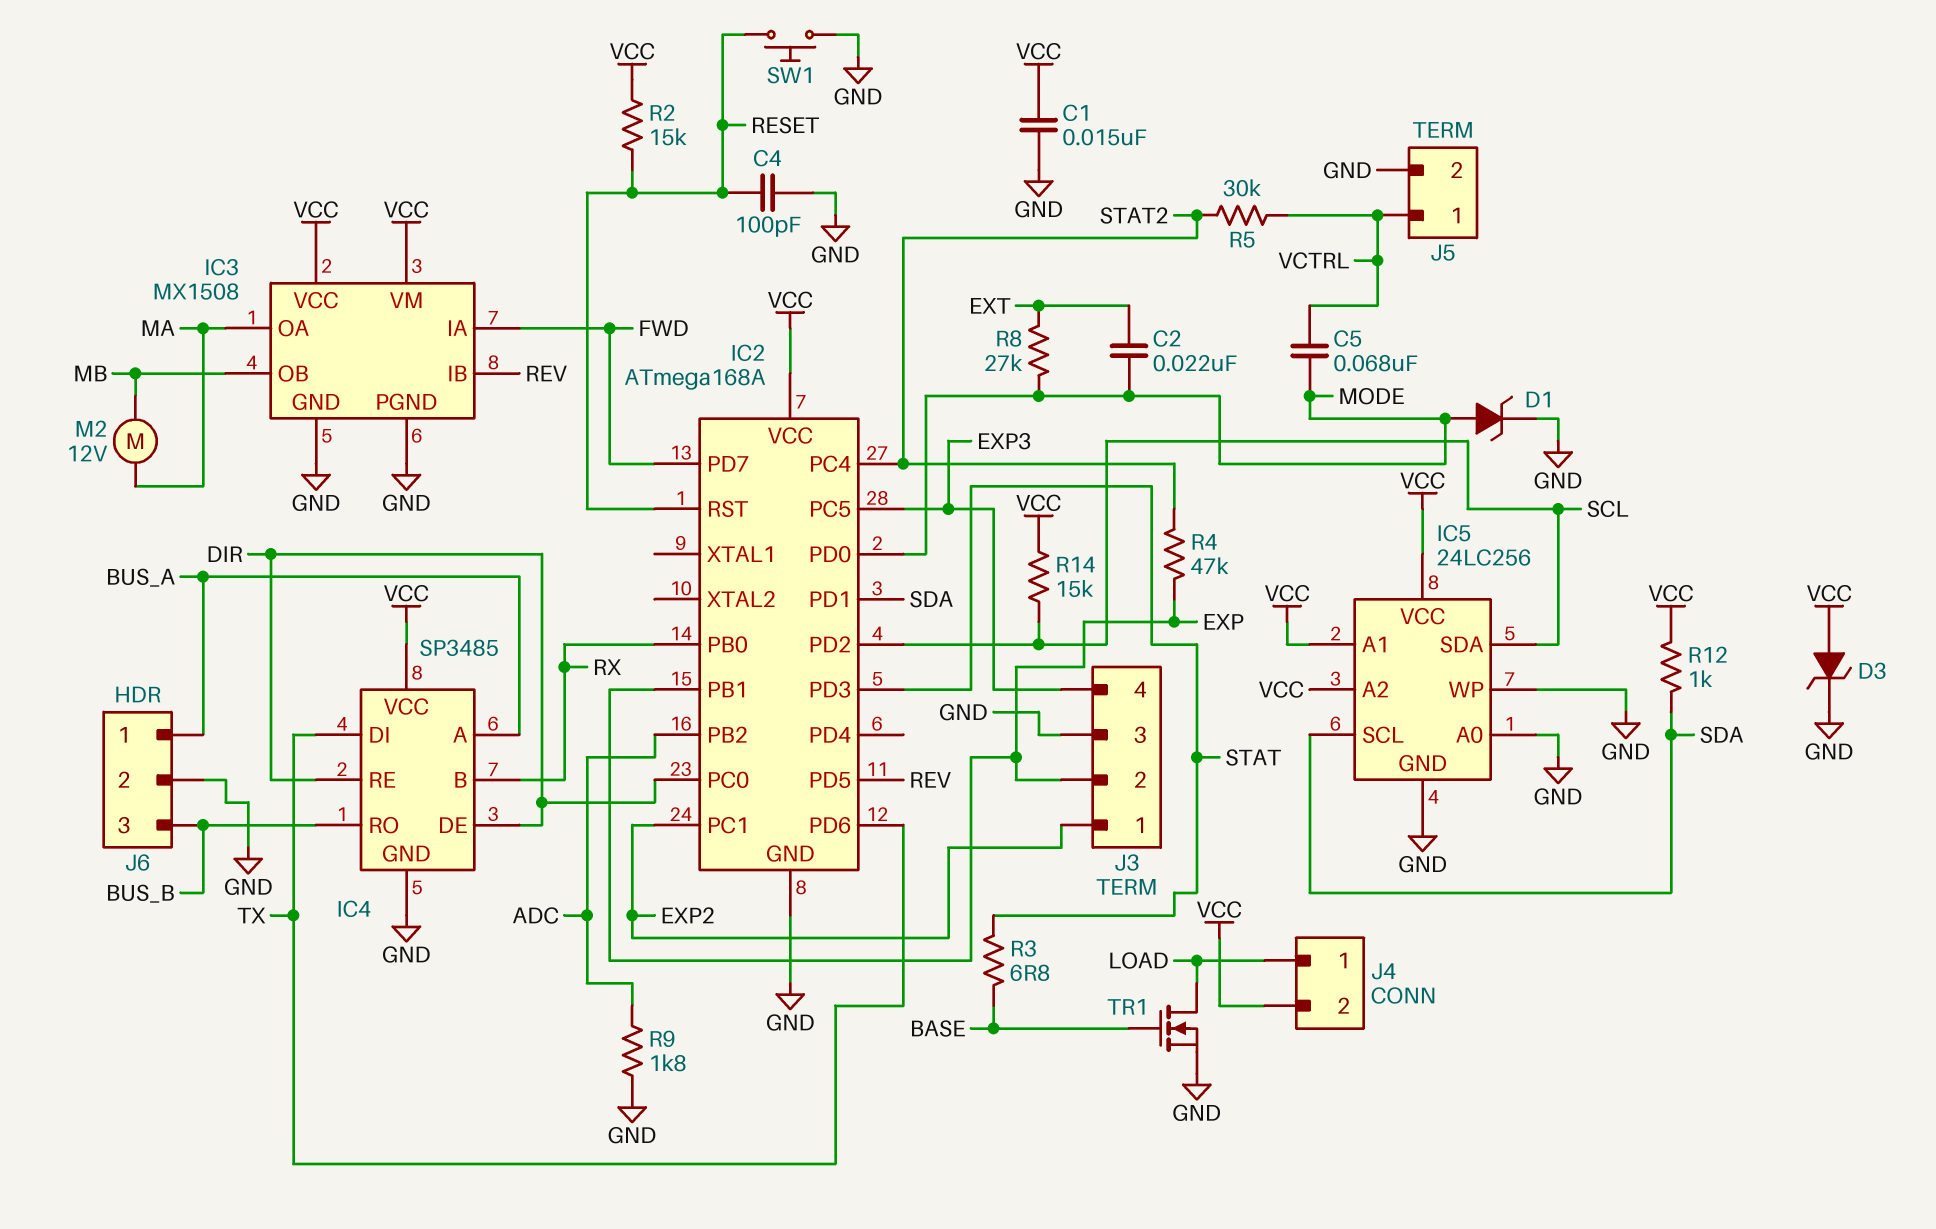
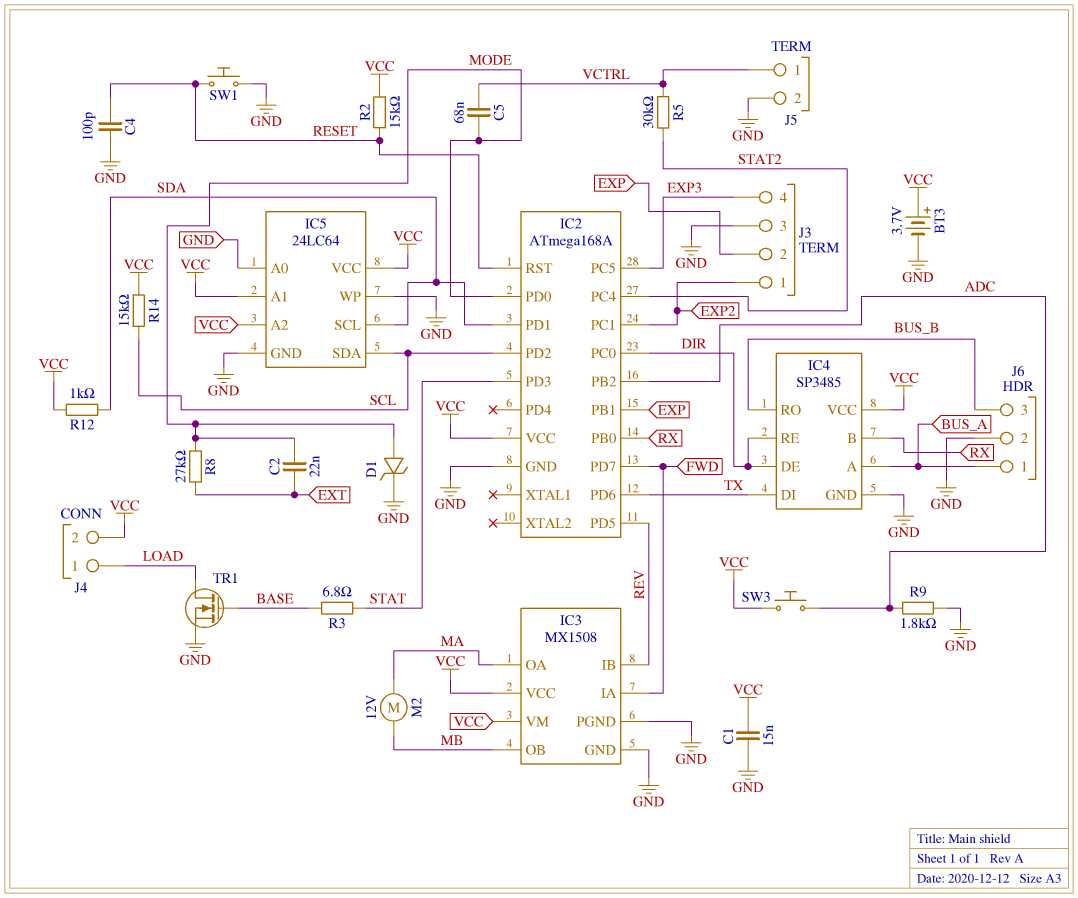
BT3: none -> 3.7V (plus VCC, minus GND)
D3: zener (A VCC, K GND) -> none
IC5: 24LC256 -> 24LC64
R4: 47k (EXP, STAT2) -> none
SW3: none -> button (ADC, VCC)

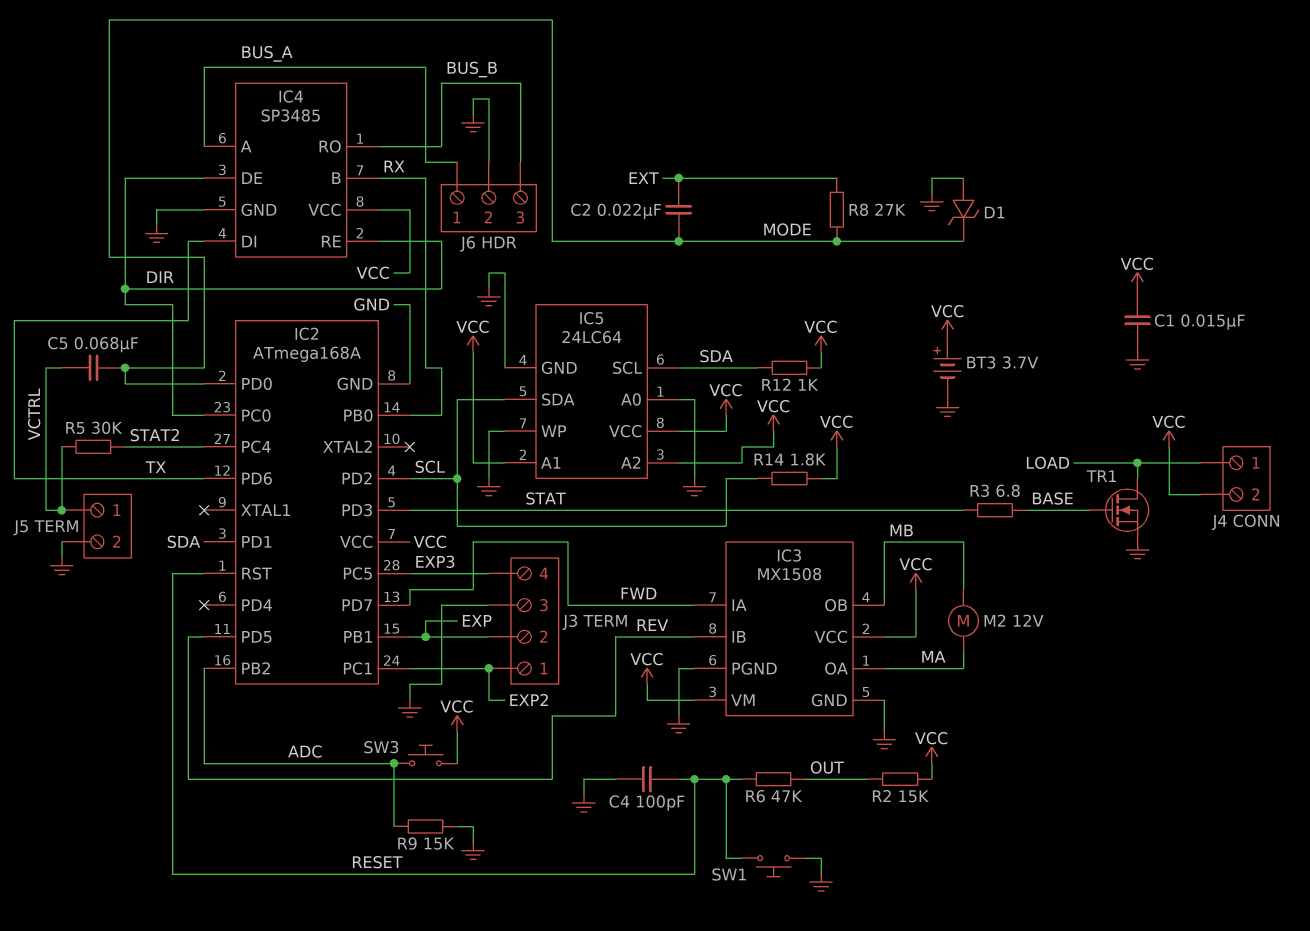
D1: zener (A MODE, K GND) -> zener (A GND, K MODE)
R2: 15k (RESET, VCC) -> 15k (OUT, VCC)
R6: none -> 47k (OUT, RESET)
R9: 1.8k (ADC, GND) -> 15k (ADC, GND)
R14: 15k (SCL, VCC) -> 1.8k (SCL, VCC)

